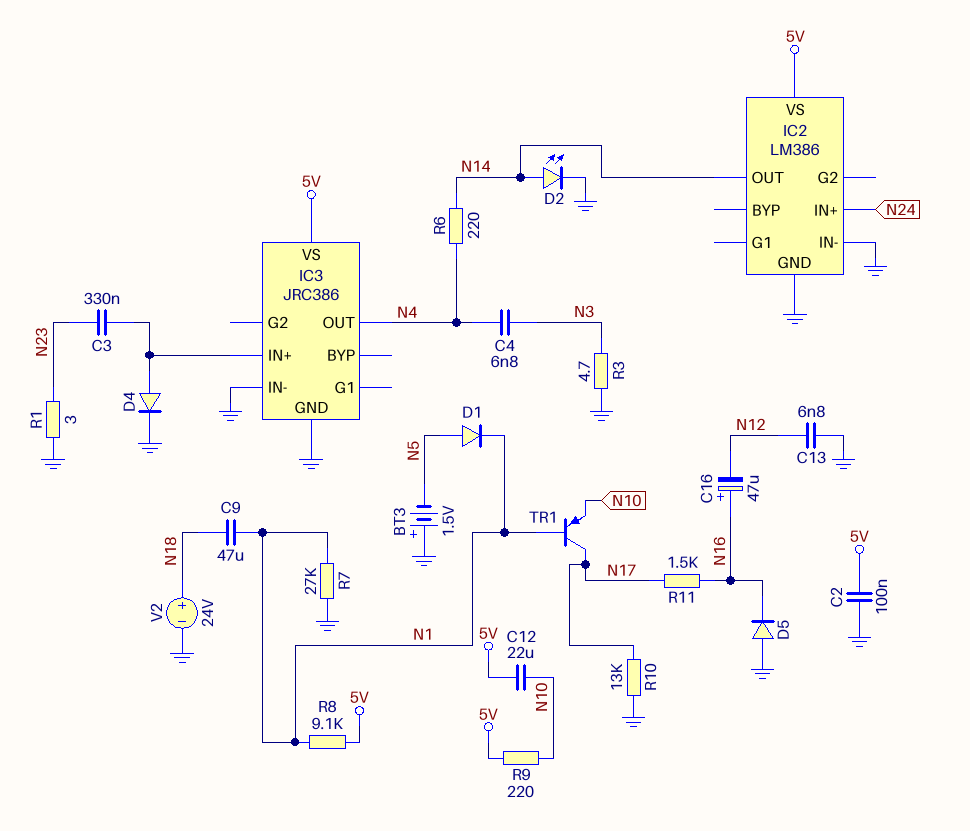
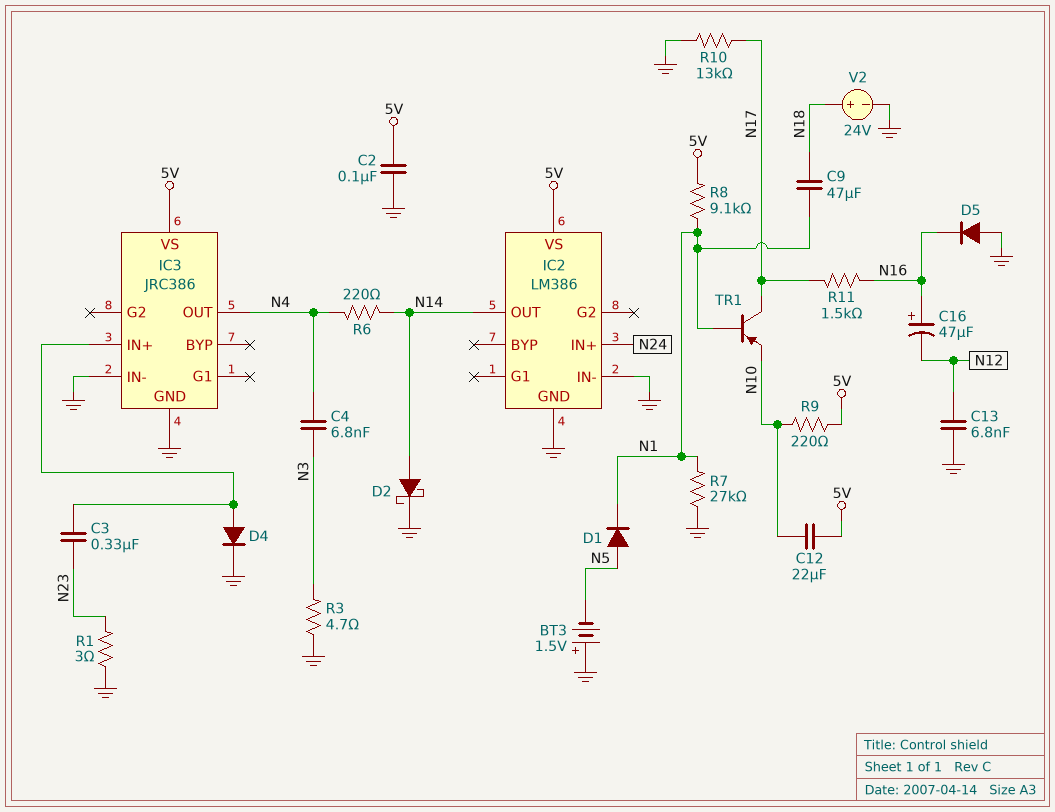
D2: LED (A N14, K GND) -> schottky (A N14, K GND)

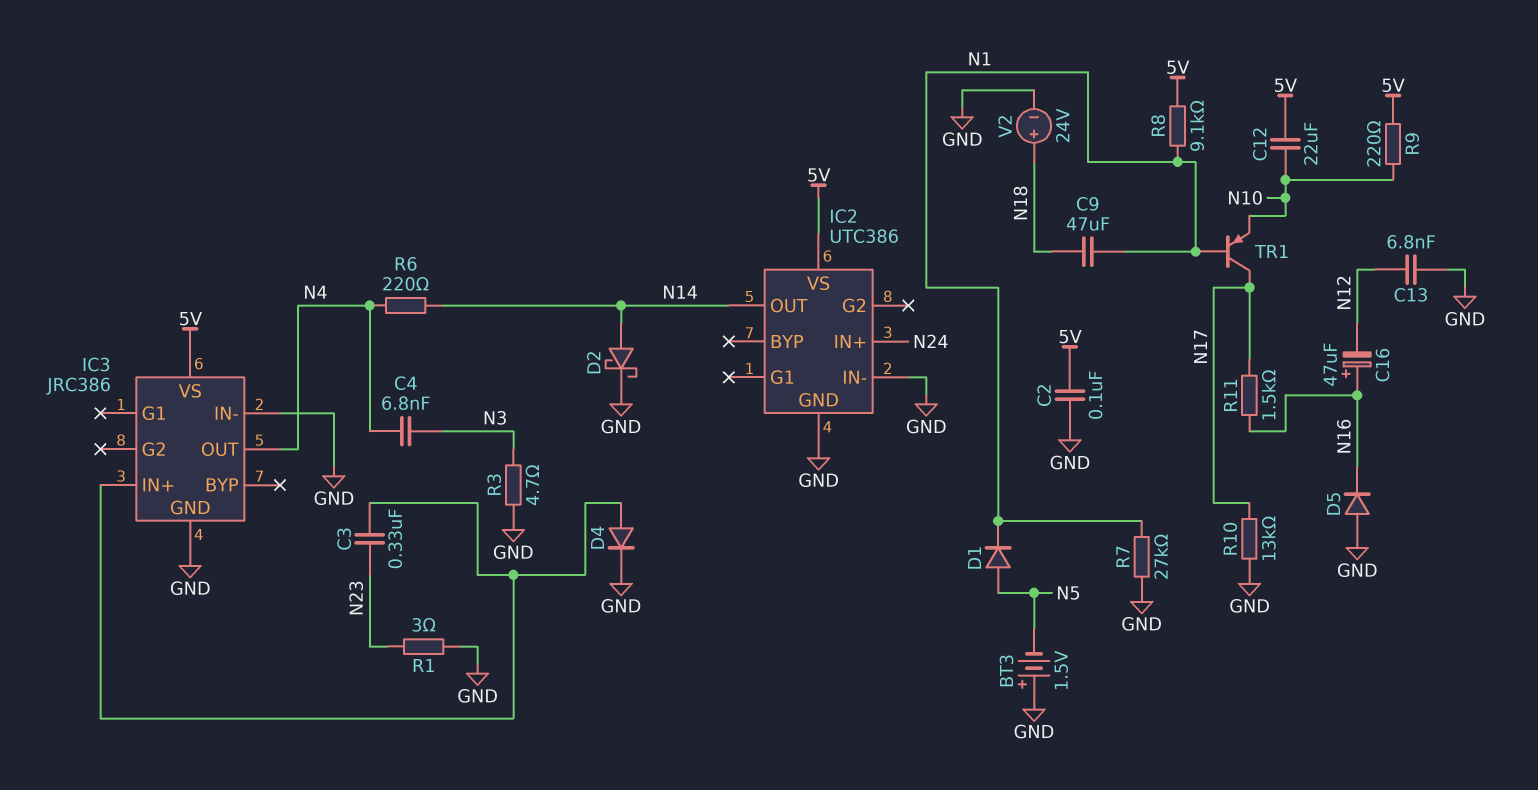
IC2: LM386 -> UTC386

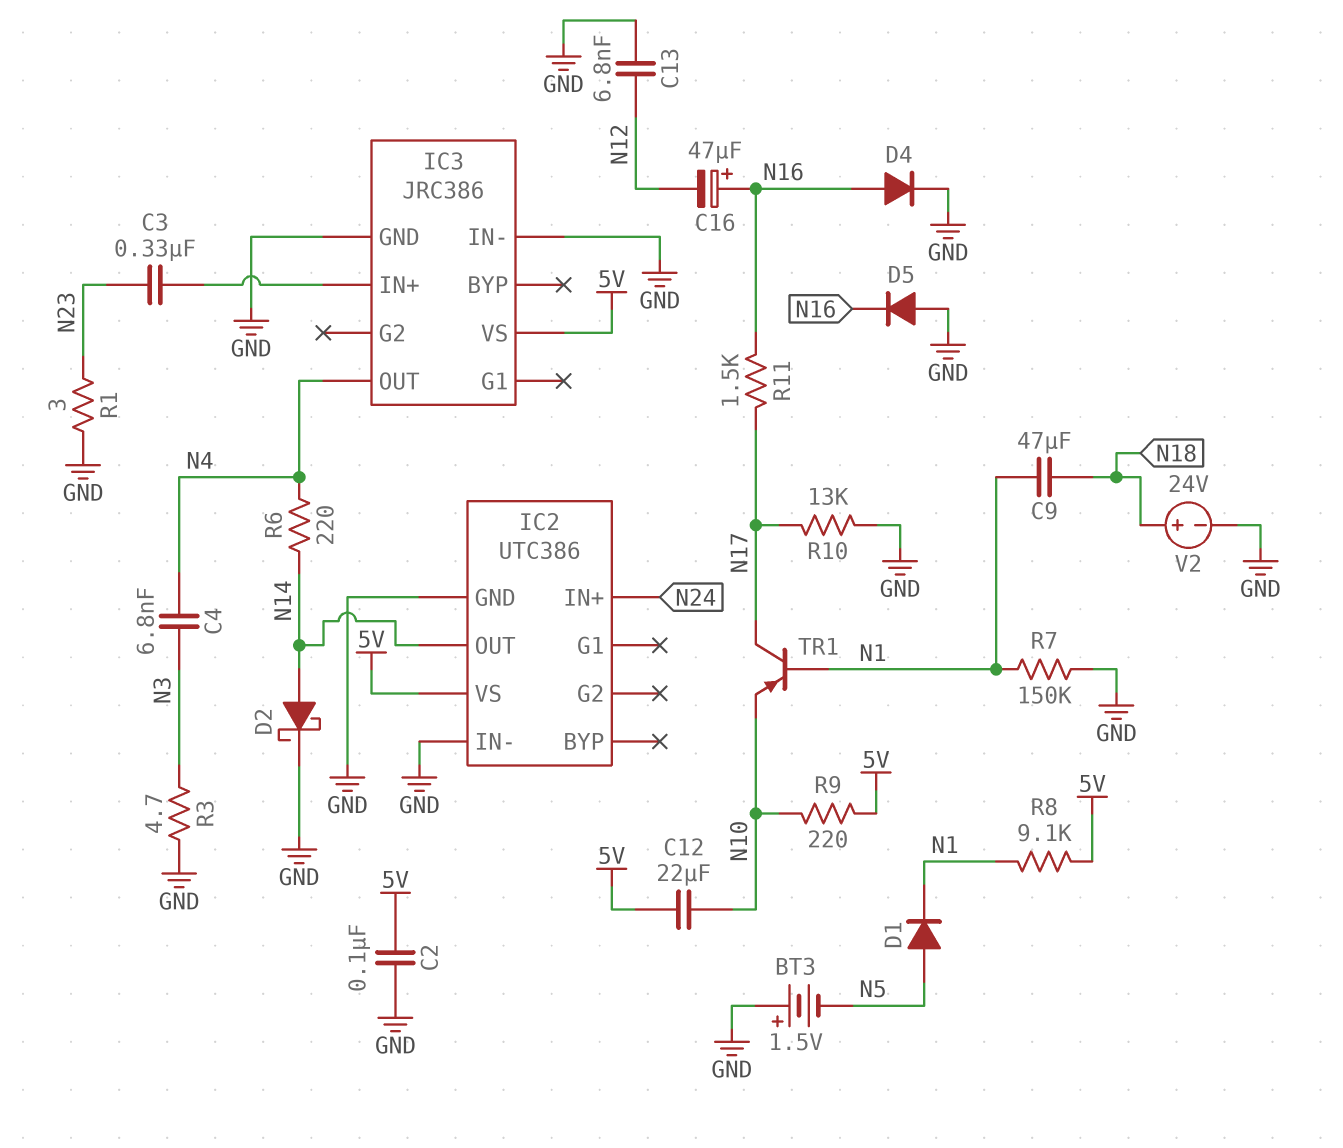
D4: diode (A IC3/IN+, K GND) -> diode (A N16, K GND)
R7: 27k (GND, N1) -> 150k (GND, N1)

